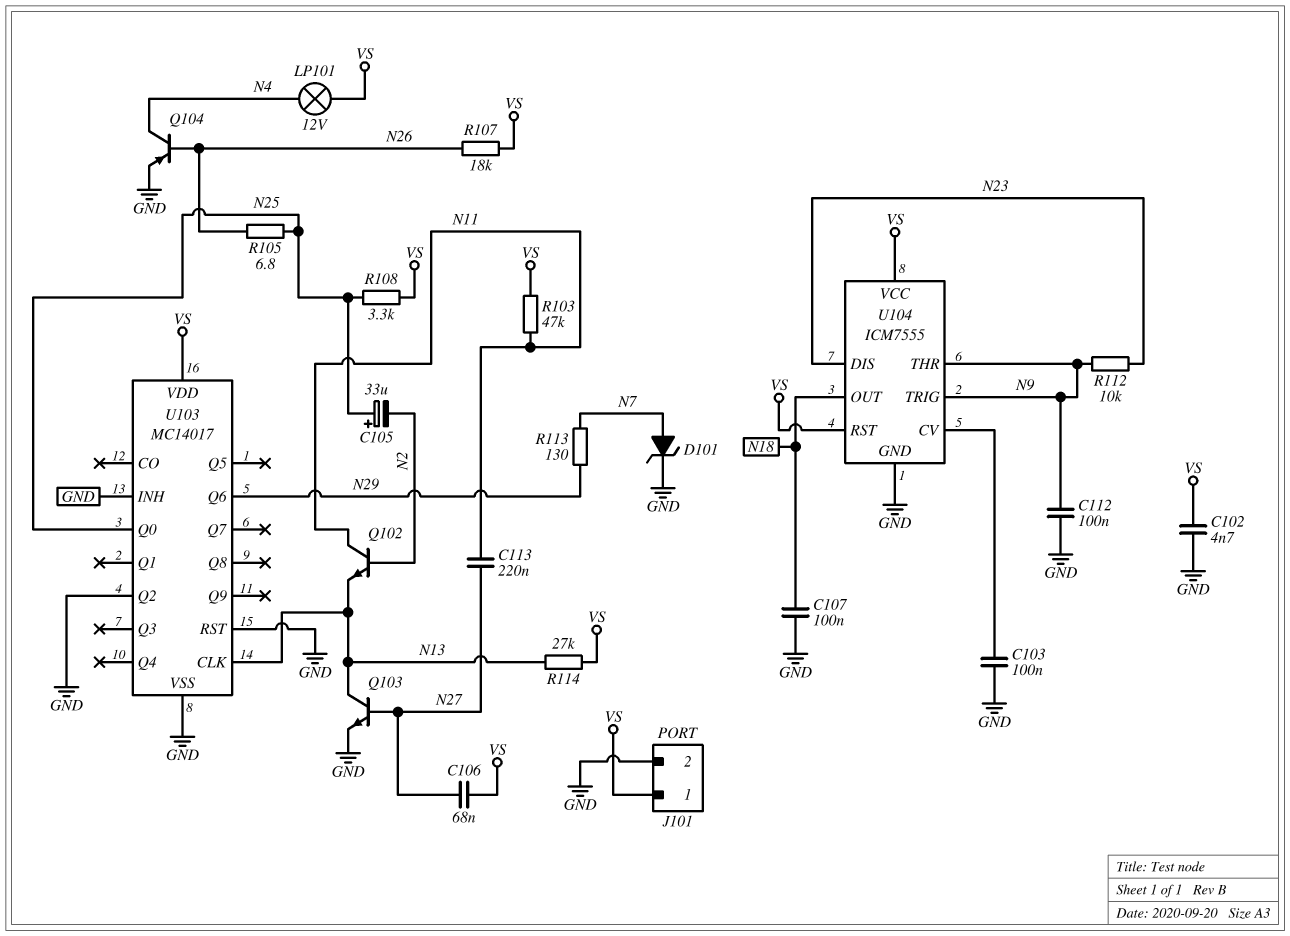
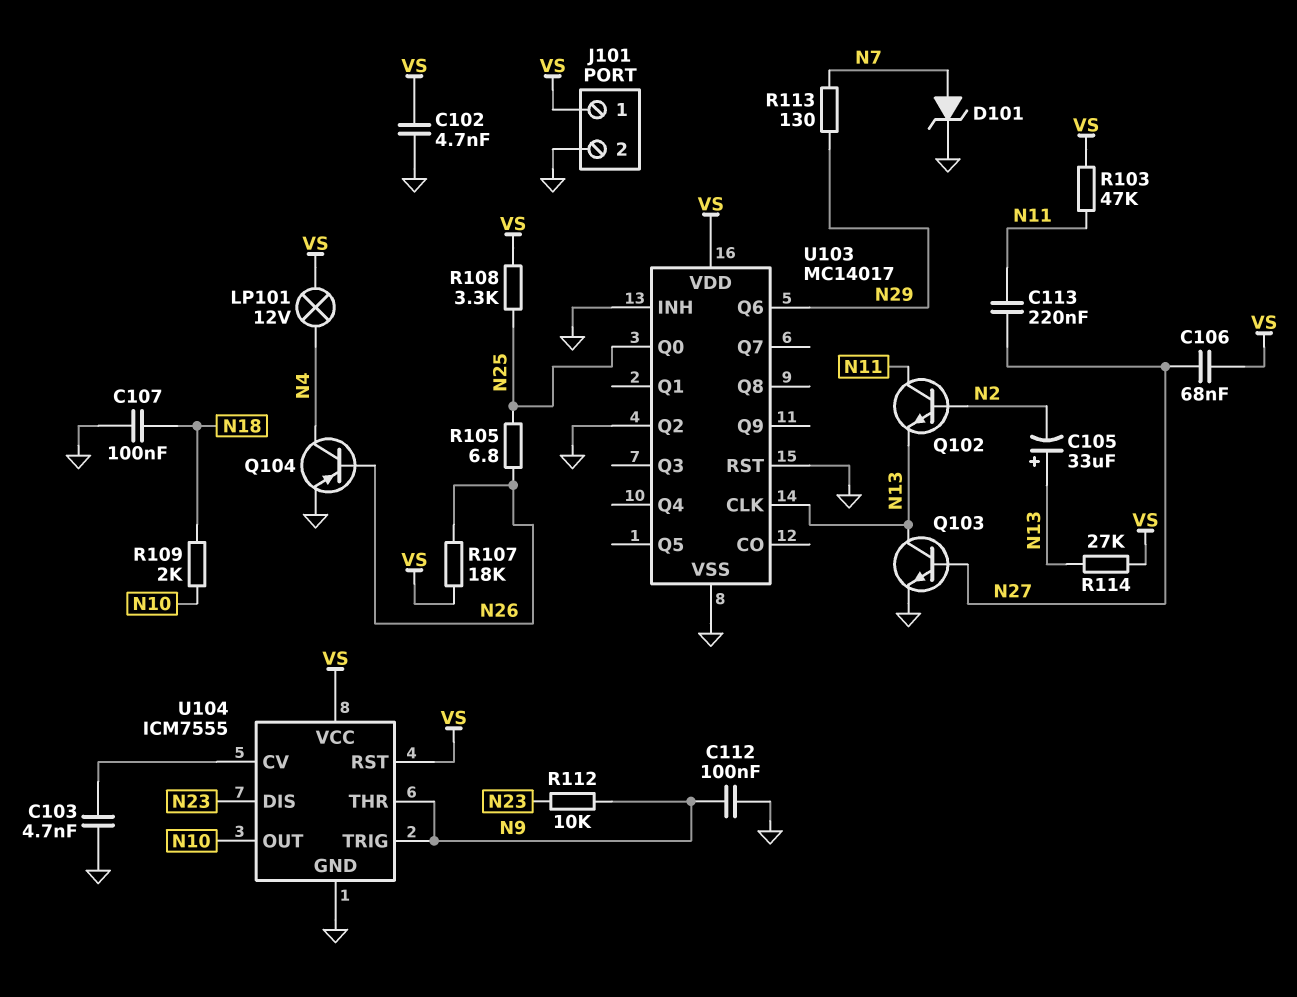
C103: 100nF (GND, U104/CV) -> 4.7nF (GND, U104/CV)
C105: 33uF (plus N25, minus N2) -> 33uF (plus N13, minus N2)
R109: none -> 2k (N10, N18)
U104 pin OUT: N18 -> N10

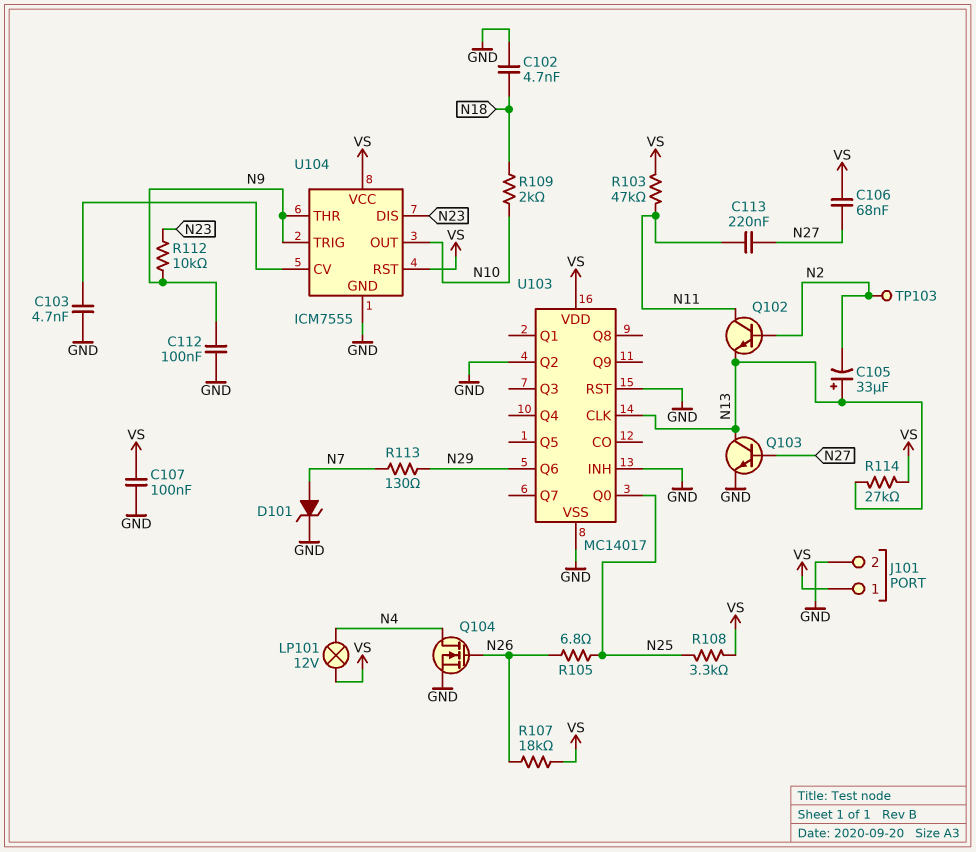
C102: 4.7nF (GND, VS) -> 4.7nF (GND, N18)
C107: 100nF (GND, N18) -> 100nF (GND, VS)
Q104: PNP (B N26, C N4, E GND) -> NMOS (G N26, D N4, S GND)
TP103: none -> test point (N2)

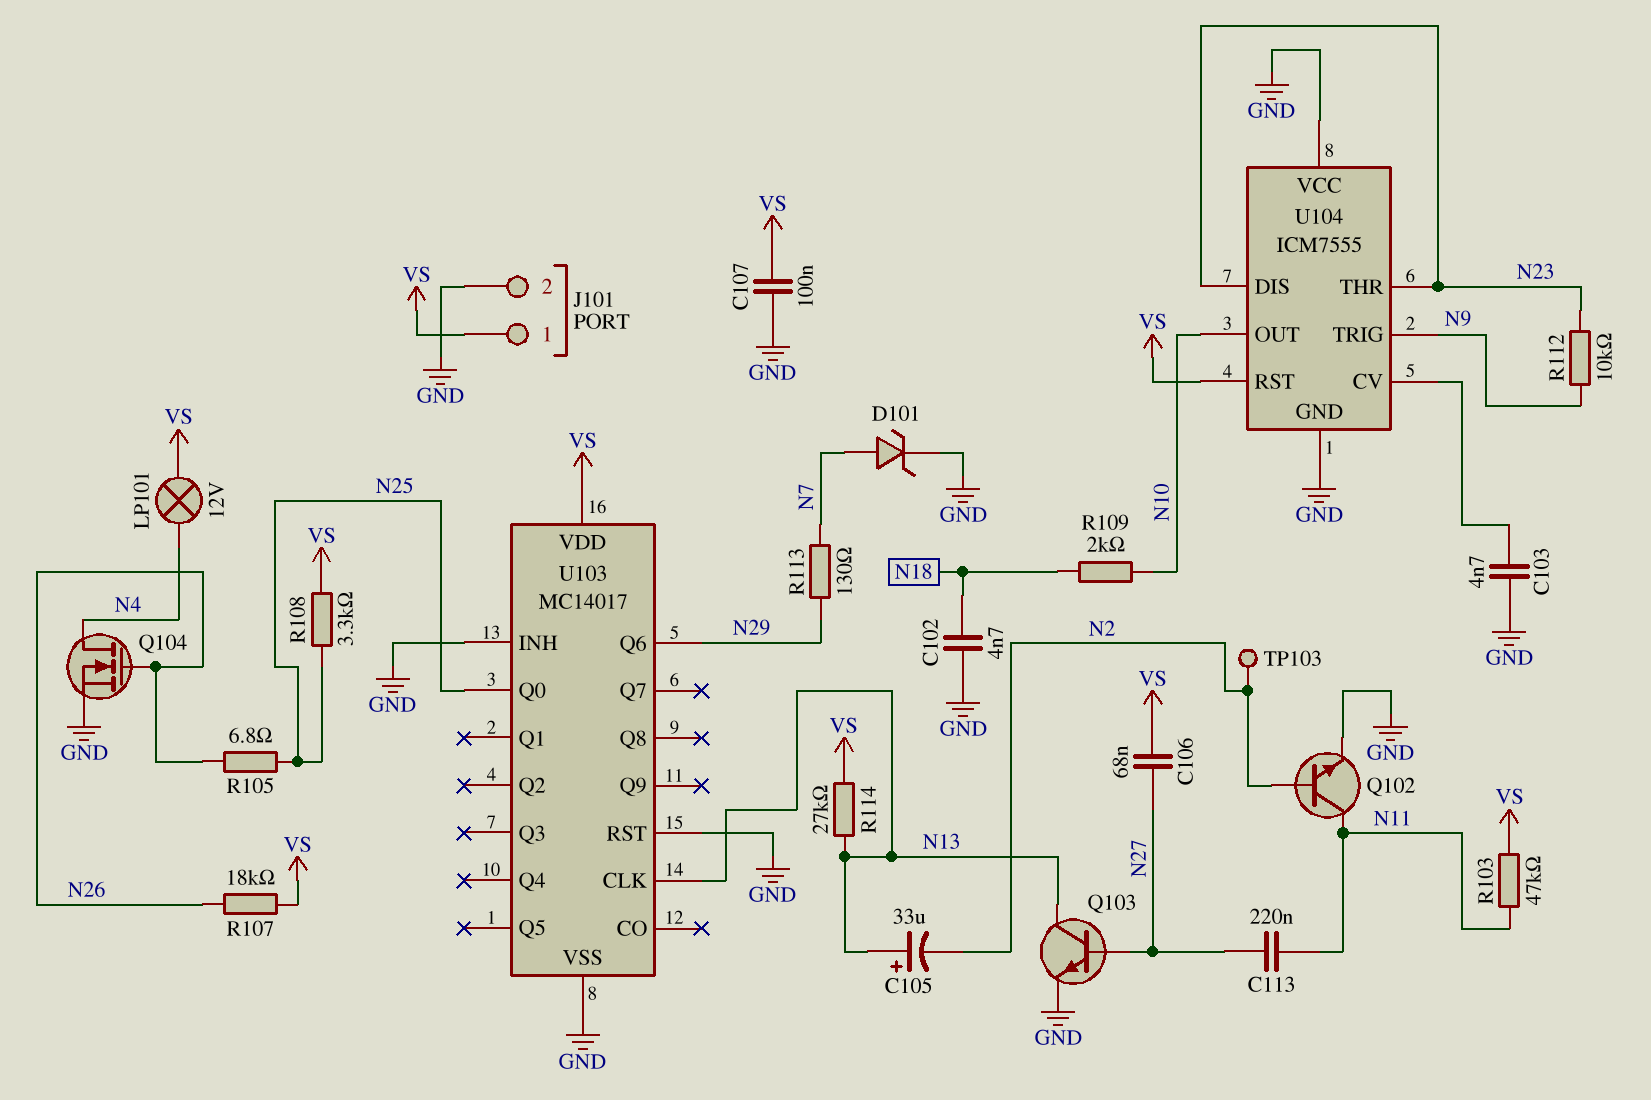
C112: 100nF (GND, N9) -> none
Q102: NPN (B N2, C N11, E N13) -> NPN (B N2, C N11, E GND)
U103 pin Q2: GND -> none
U104 pin THR: N9 -> N23
U104 pin VCC: VS -> GND

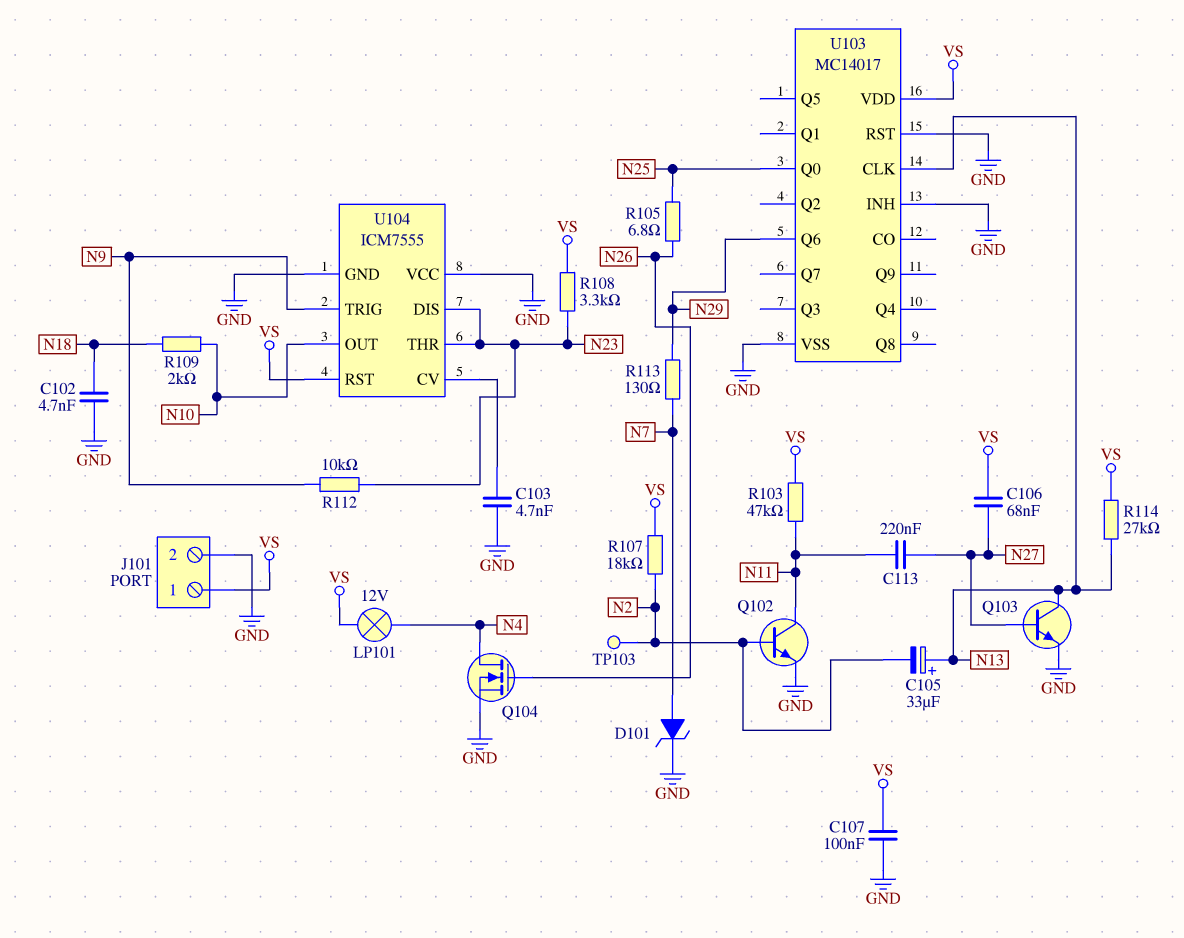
R107: 18k (N26, VS) -> 18k (N2, VS)
R108: 3.3k (N25, VS) -> 3.3k (N23, VS)

